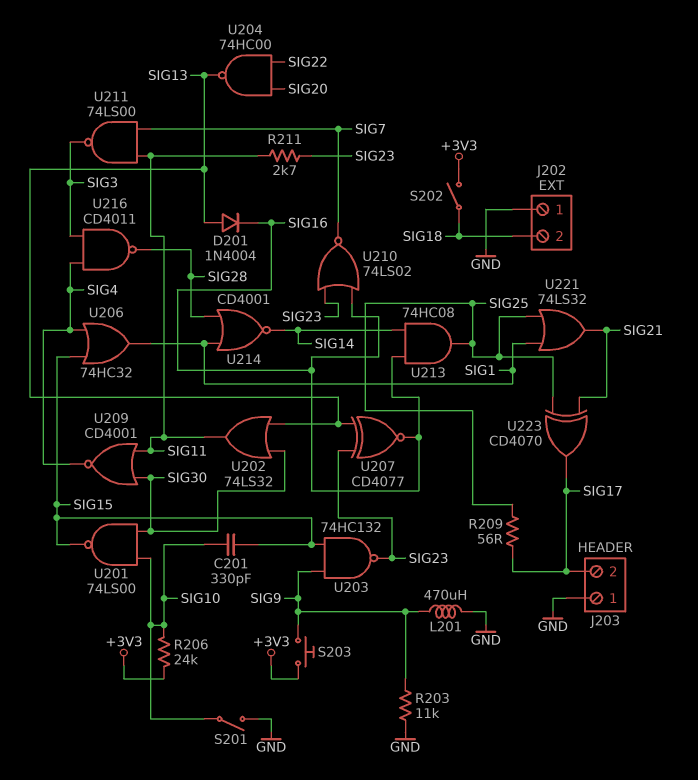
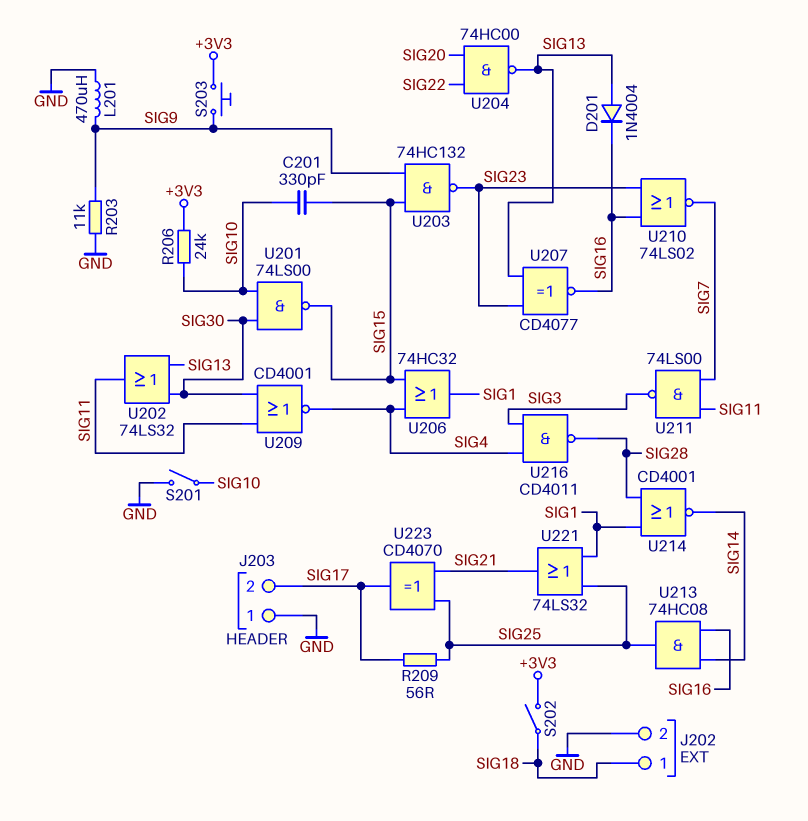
J202 pin 1: GND -> SIG18
J202 pin 2: SIG18 -> GND
R211: 2.7k (SIG11, SIG23) -> none

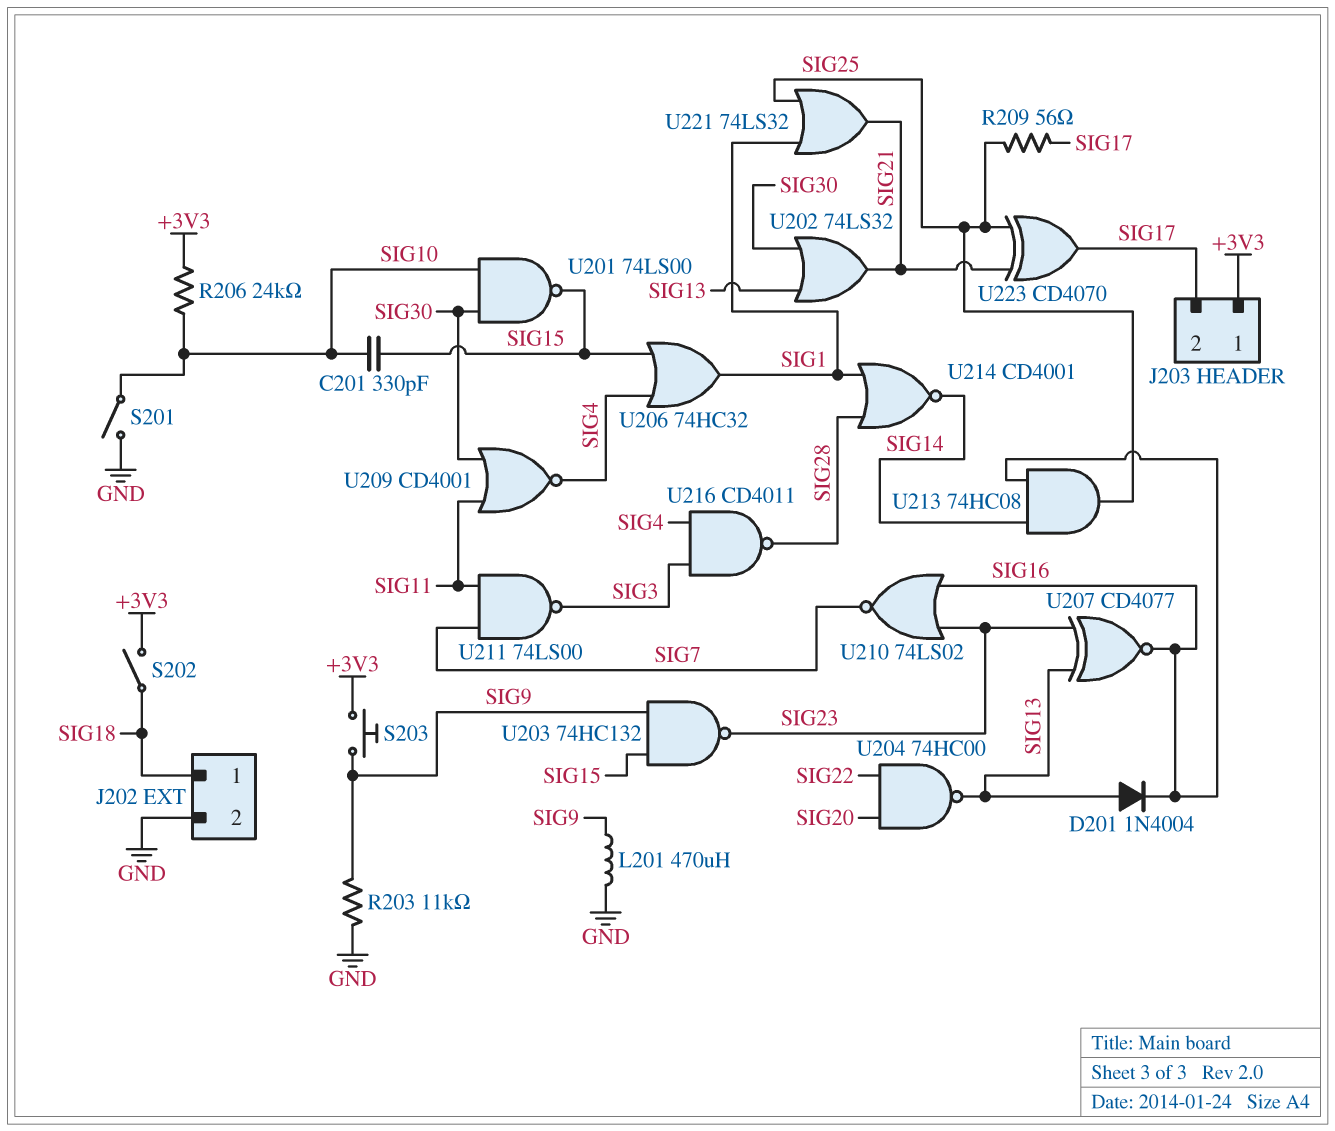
J203 pin 1: GND -> +3V3
U202: OR 74LS32 (in SIG13, in SIG30, out SIG11) -> OR 74LS32 (in SIG13, in SIG30, out SIG21)

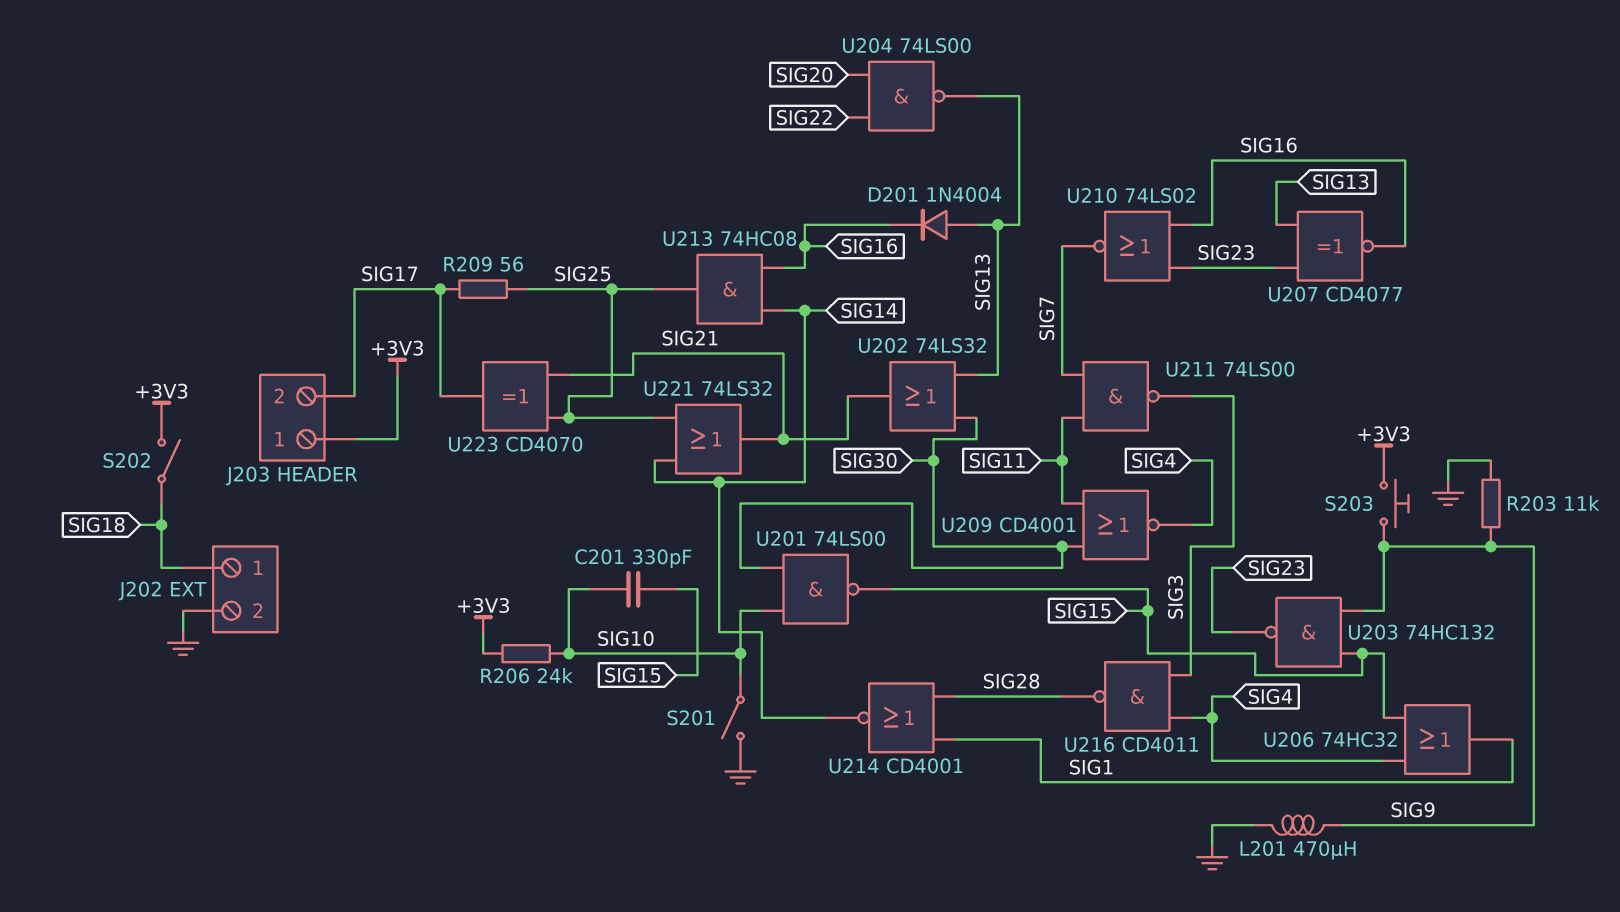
U204: NAND 74HC00 (in SIG20, in SIG22, out SIG13) -> NAND 74LS00 (in SIG20, in SIG22, out SIG13)
U221: OR 74LS32 (in SIG1, in SIG25, out SIG21) -> OR 74LS32 (in SIG14, in SIG25, out SIG21)

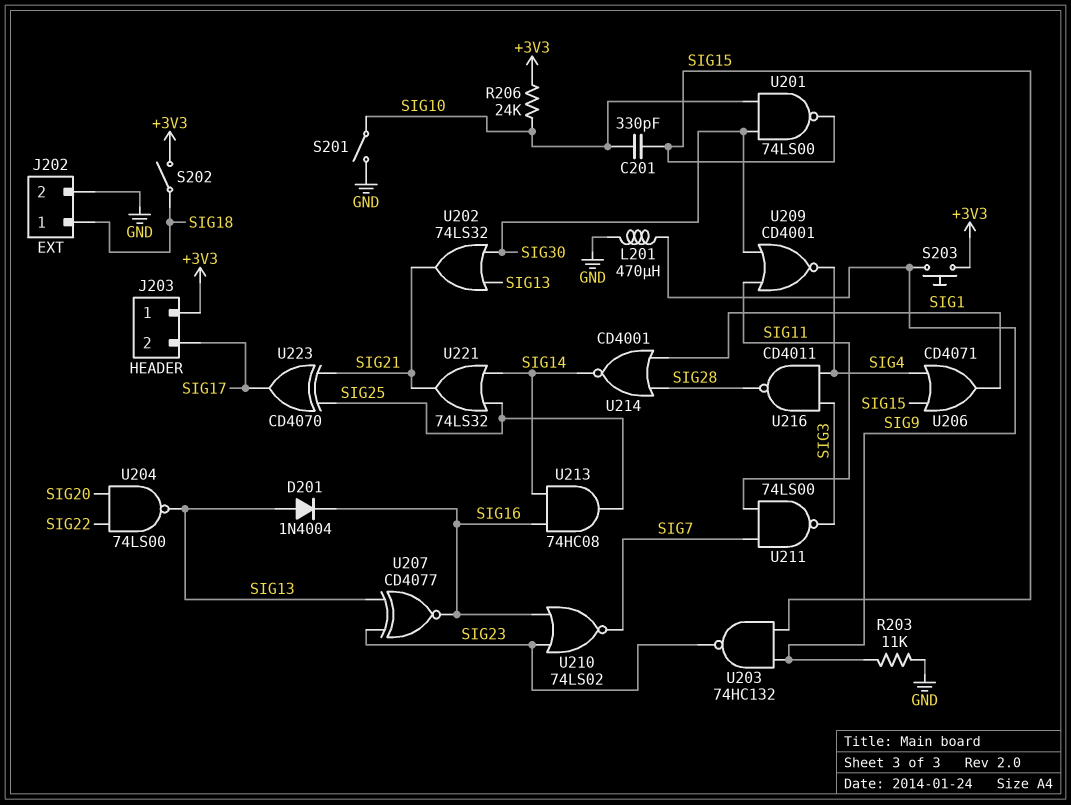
R209: 56 (SIG17, SIG25) -> none
U206: OR 74HC32 (in SIG4, in SIG15, out SIG1) -> OR CD4071 (in SIG4, in SIG15, out SIG1)

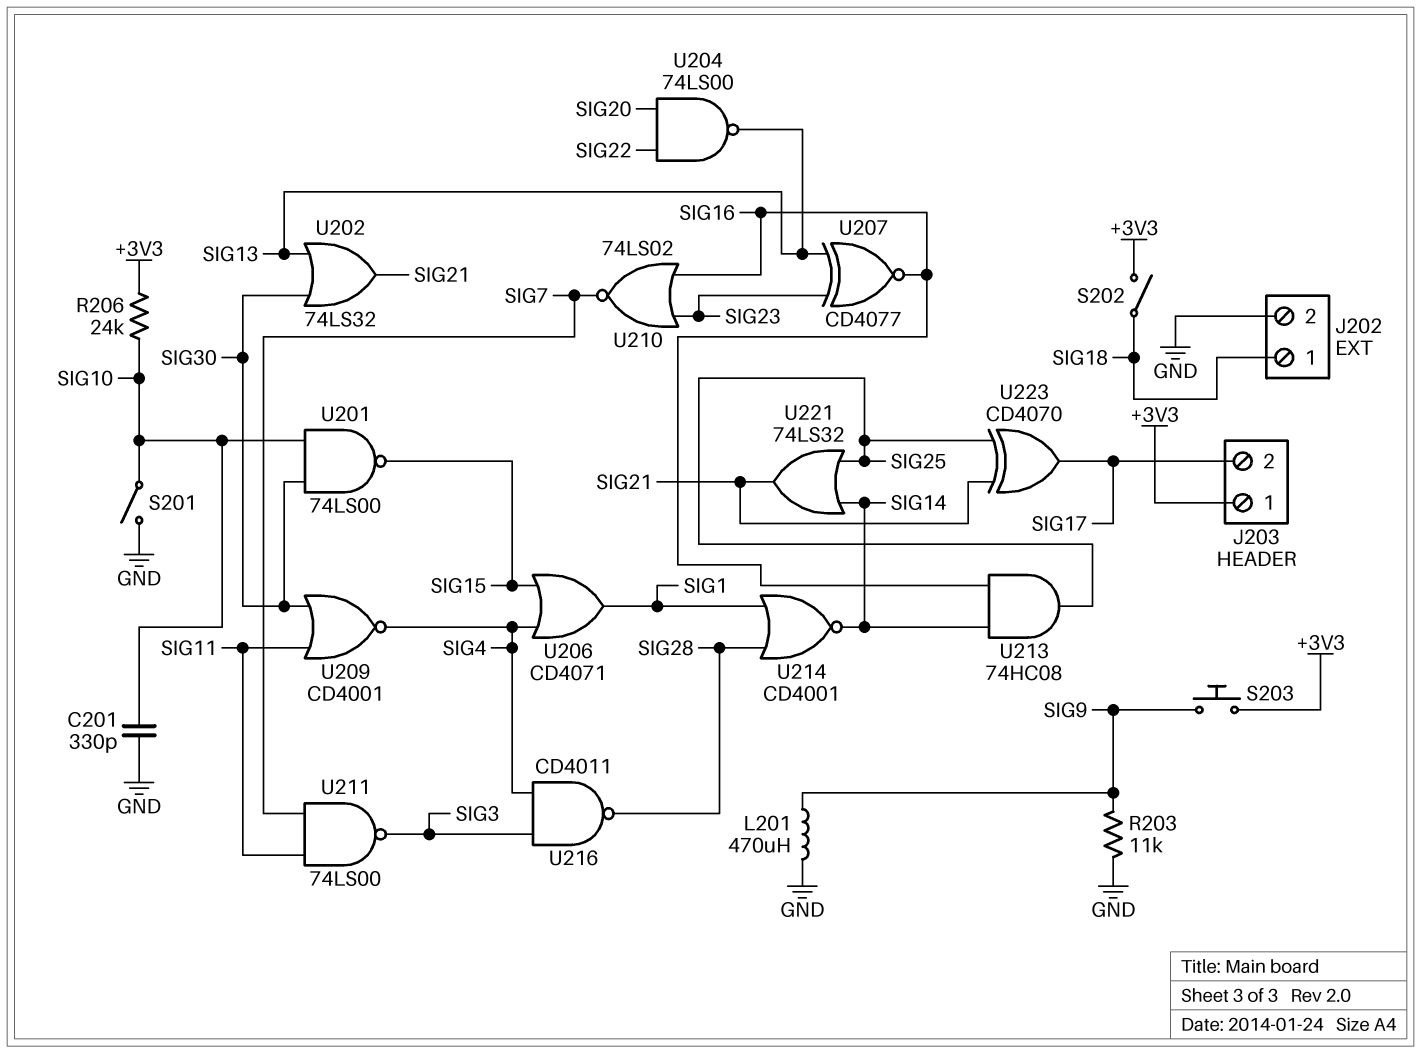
C201: 330pF (SIG10, SIG15) -> 330pF (GND, SIG10)
D201: diode 1N4004 (A SIG13, K SIG16) -> none
U203: NAND 74HC132 (in SIG9, in SIG15, out SIG23) -> none

